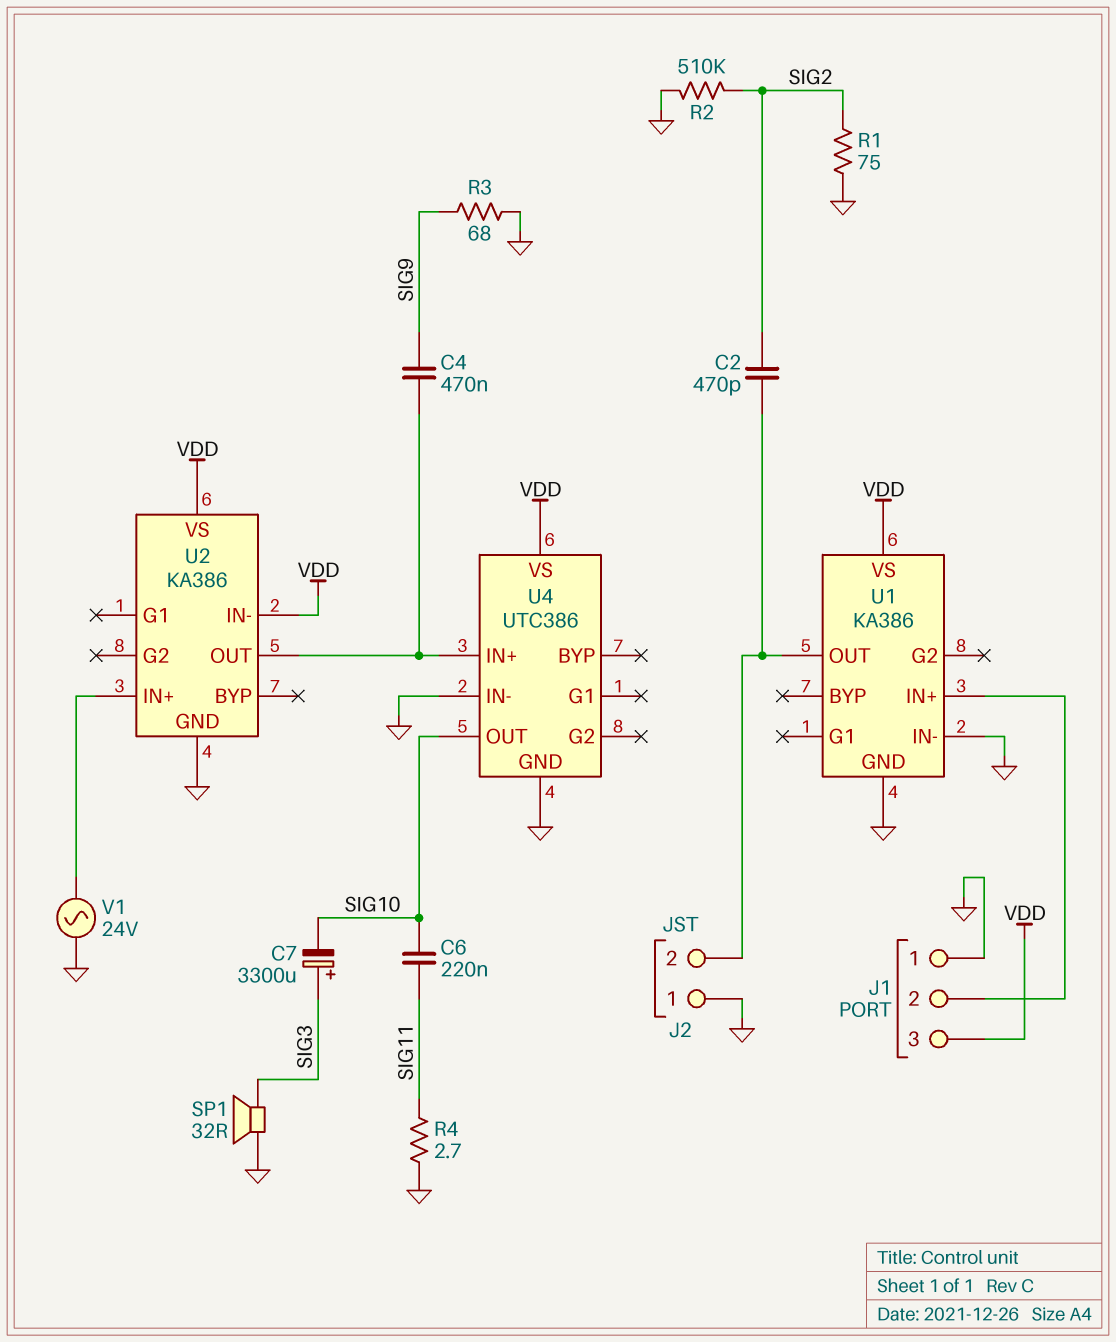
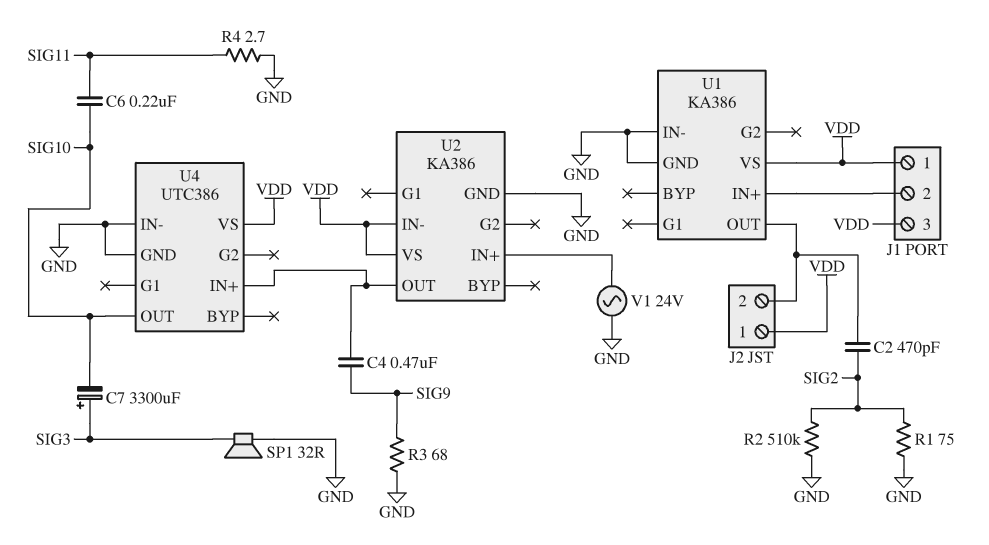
J1 pin 1: GND -> VDD
J2 pin 1: GND -> VDD

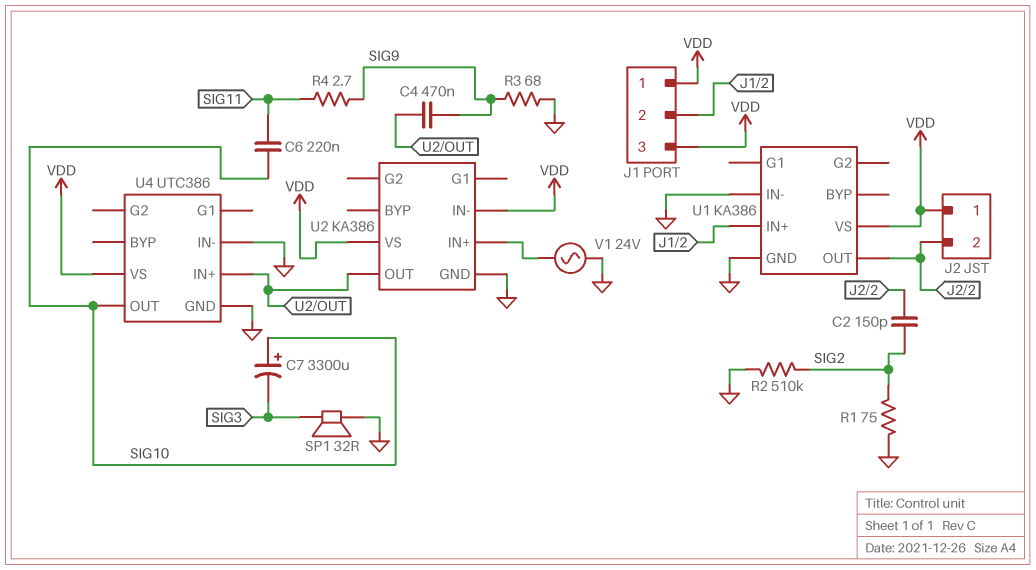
C2: 470pF (J2/2, SIG2) -> 150pF (J2/2, SIG2)
C7: 3300uF (plus SIG3, minus SIG10) -> 3300uF (plus SIG10, minus SIG3)
R4: 2.7 (GND, SIG11) -> 2.7 (SIG9, SIG11)

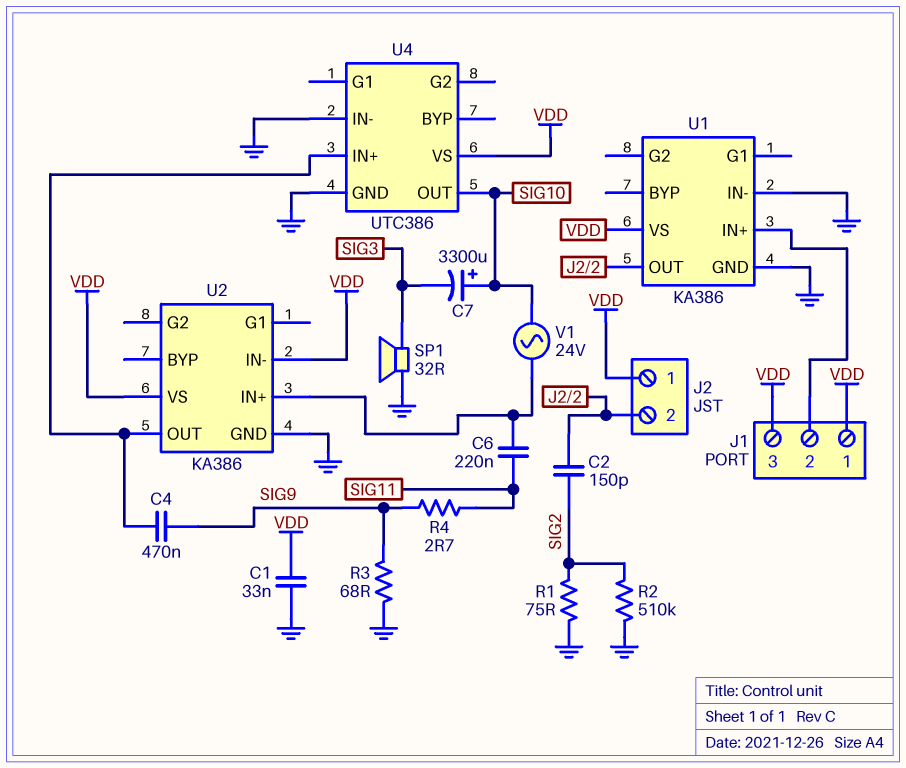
C1: none -> 33nF (GND, VDD)
C6: 220nF (SIG10, SIG11) -> 220nF (SIG11, U2/IN+)
V1: AC 24V (GND, U2/IN+) -> AC 24V (SIG10, U2/IN+)

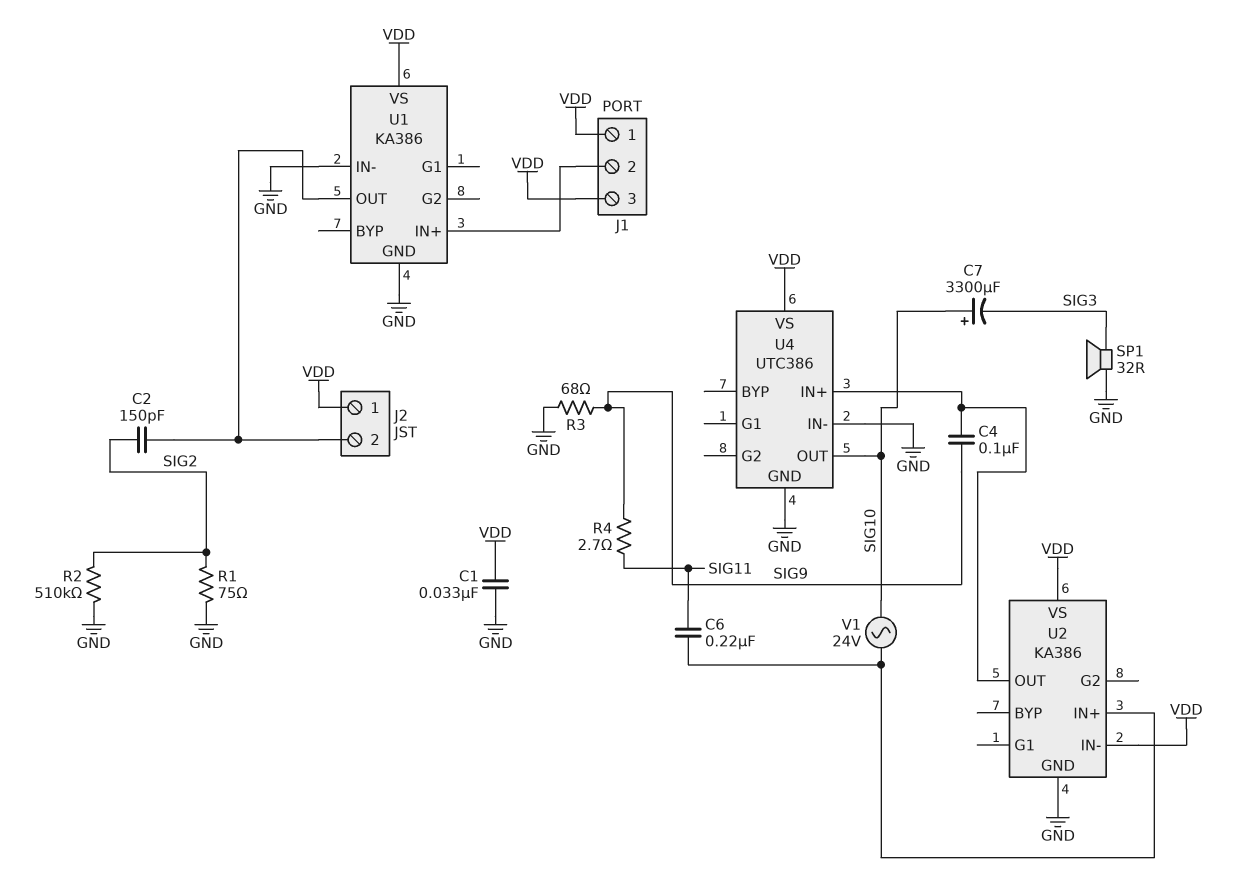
C4: 470nF (SIG9, U2/OUT) -> 100nF (SIG9, U2/OUT)

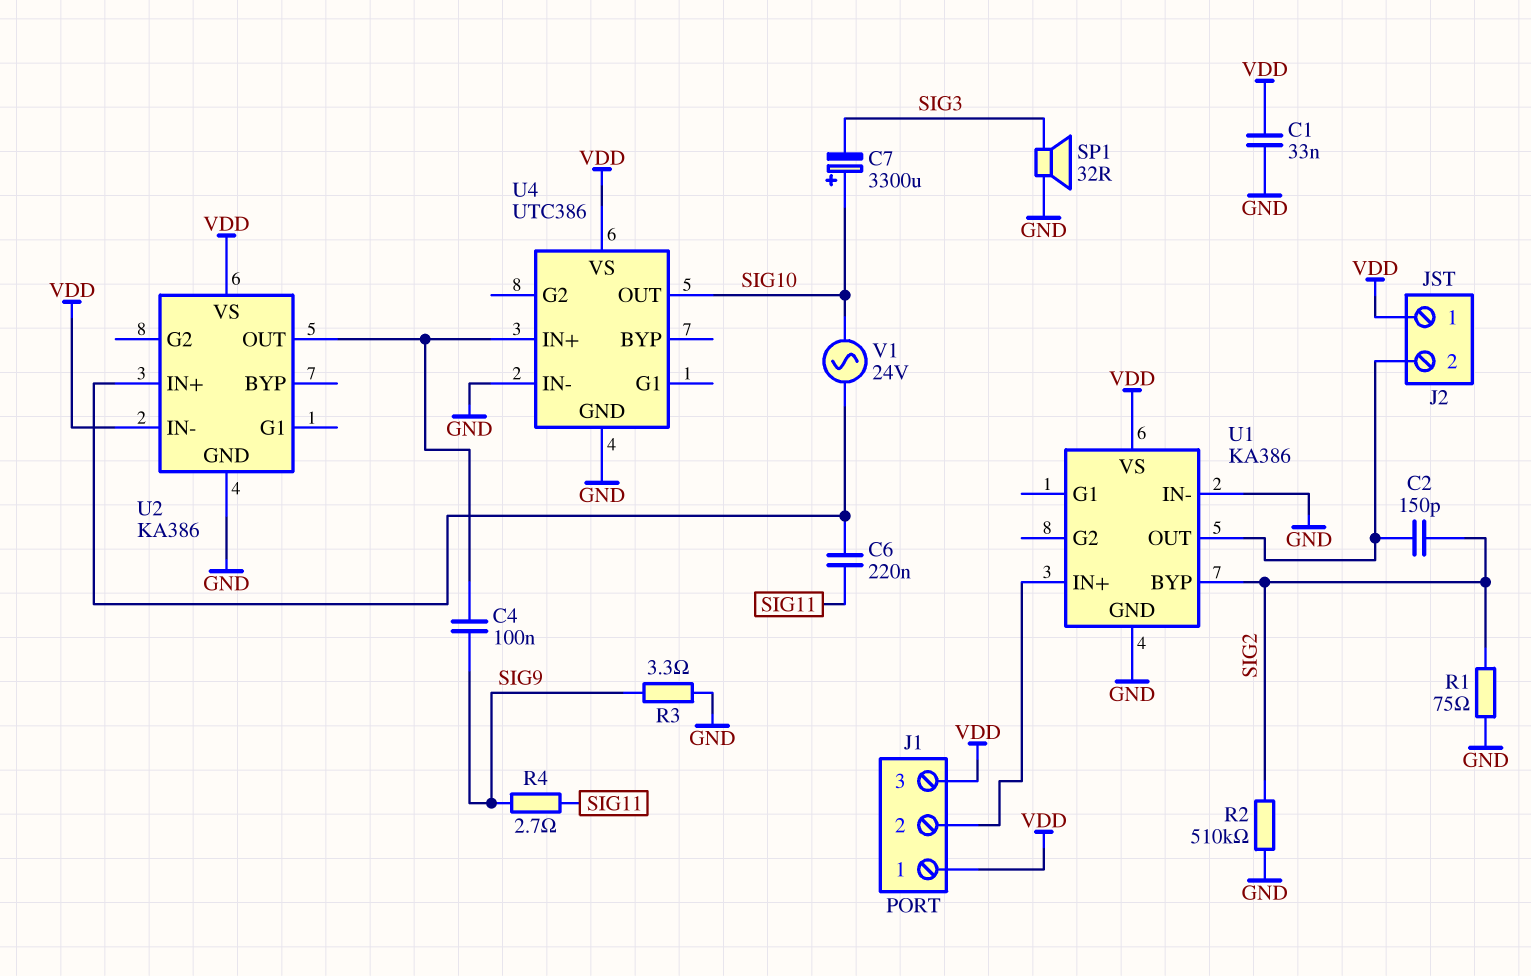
R3: 68 (GND, SIG9) -> 3.3 (GND, SIG9)
U1 pin BYP: none -> SIG2

